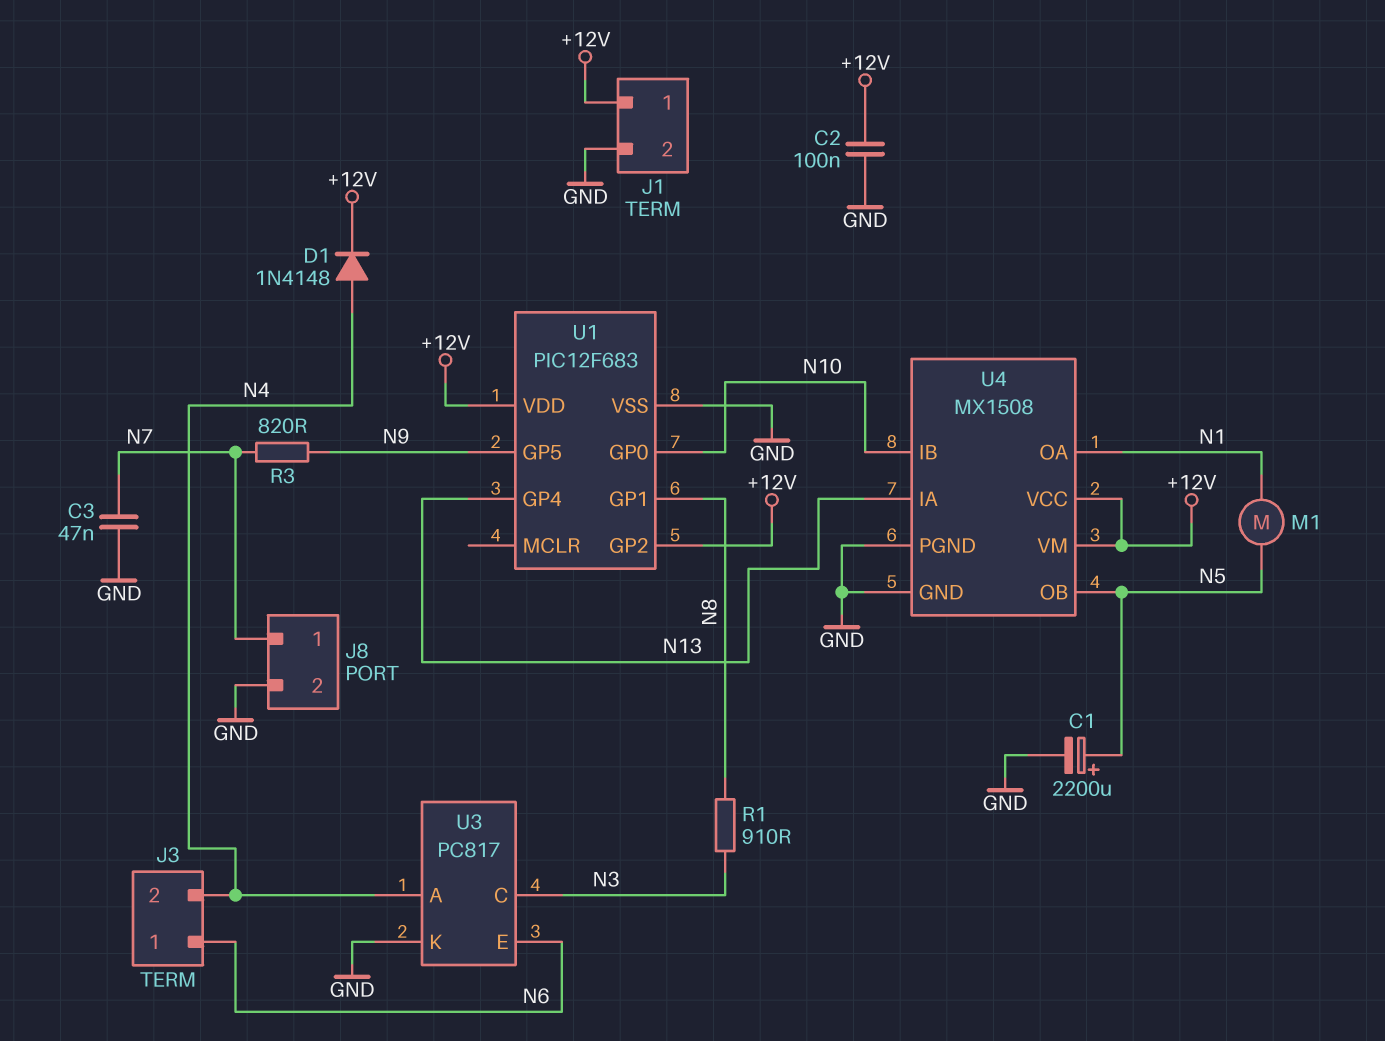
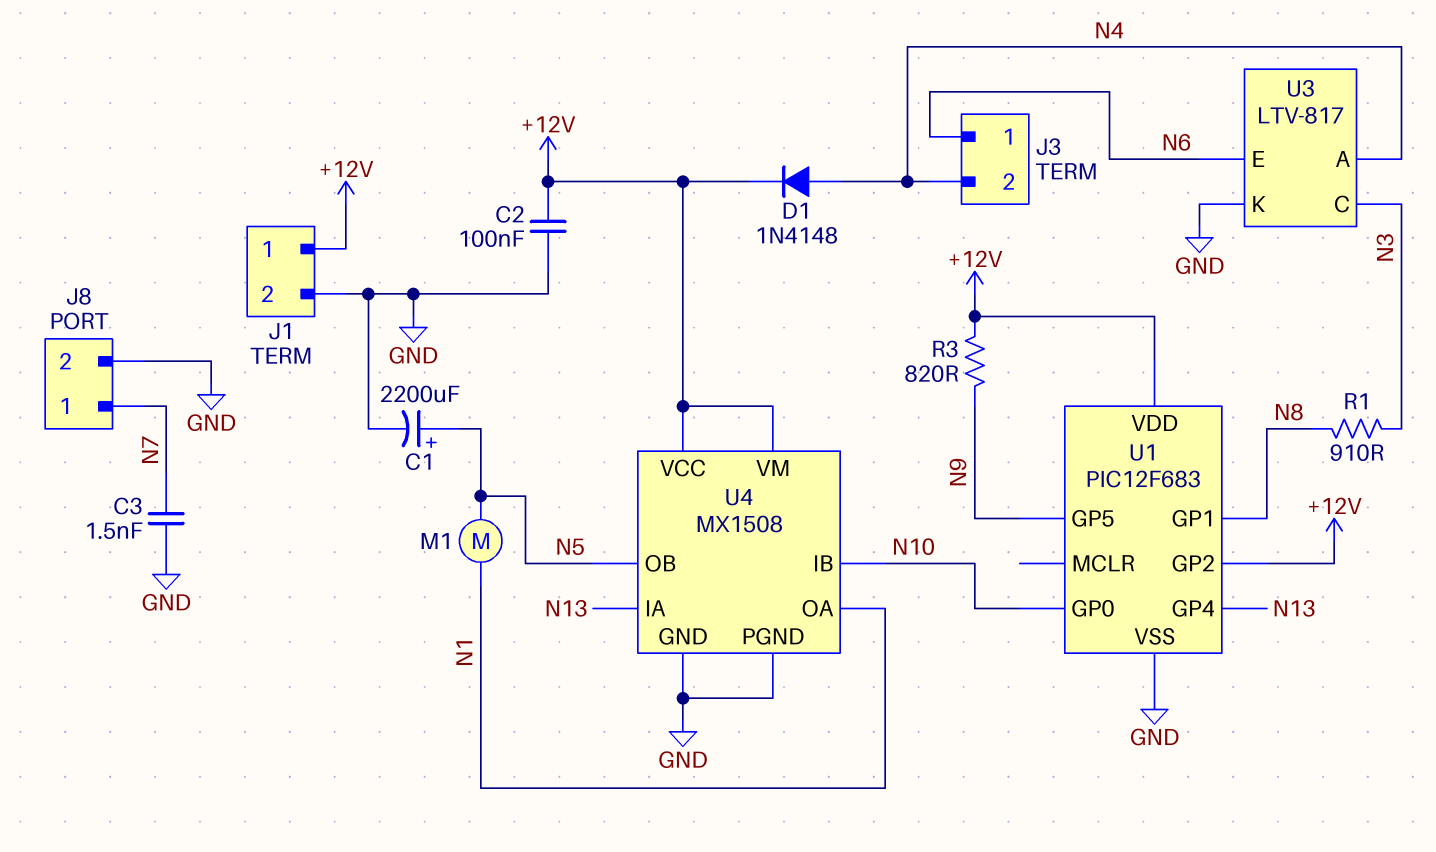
C3: 47nF (GND, N7) -> 1.5nF (GND, N7)
R3: 820 (N7, N9) -> 820 (+12V, N9)
U3: PC817 -> LTV-817

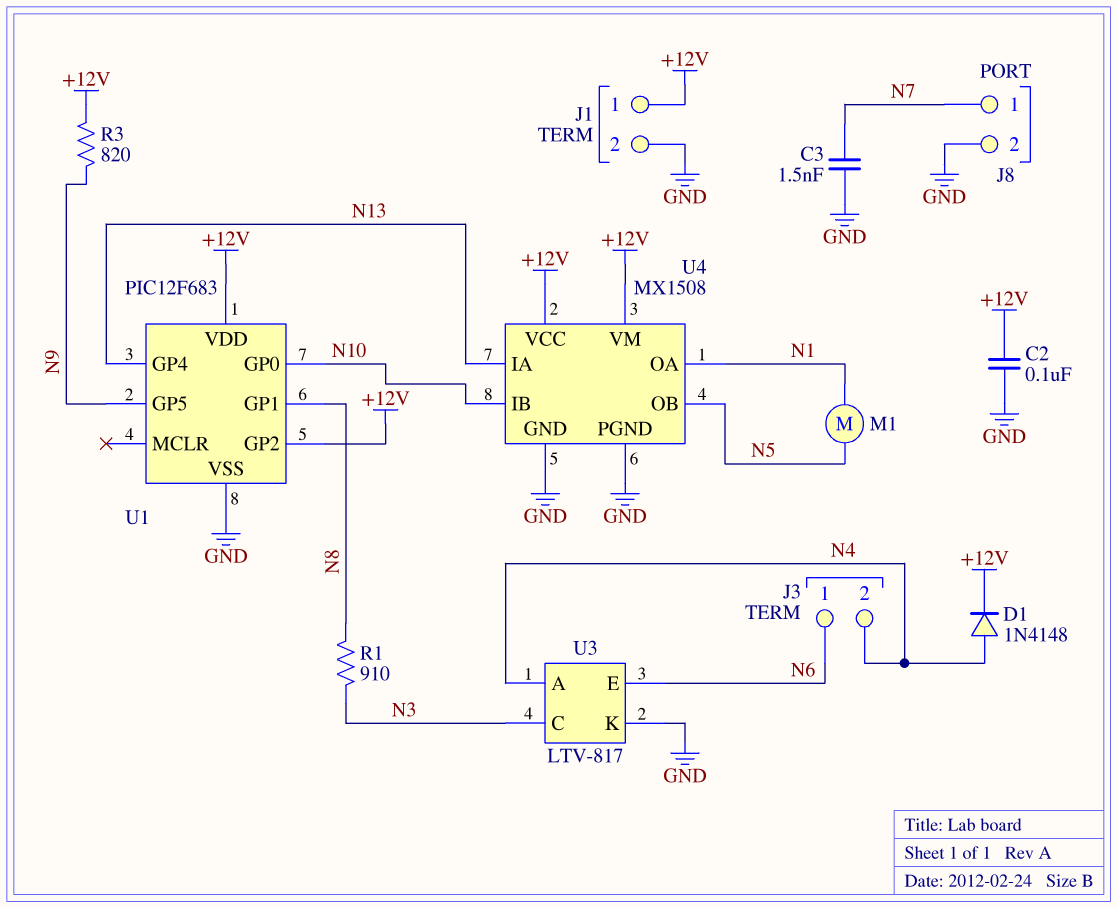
C1: 2200uF (plus N5, minus GND) -> none

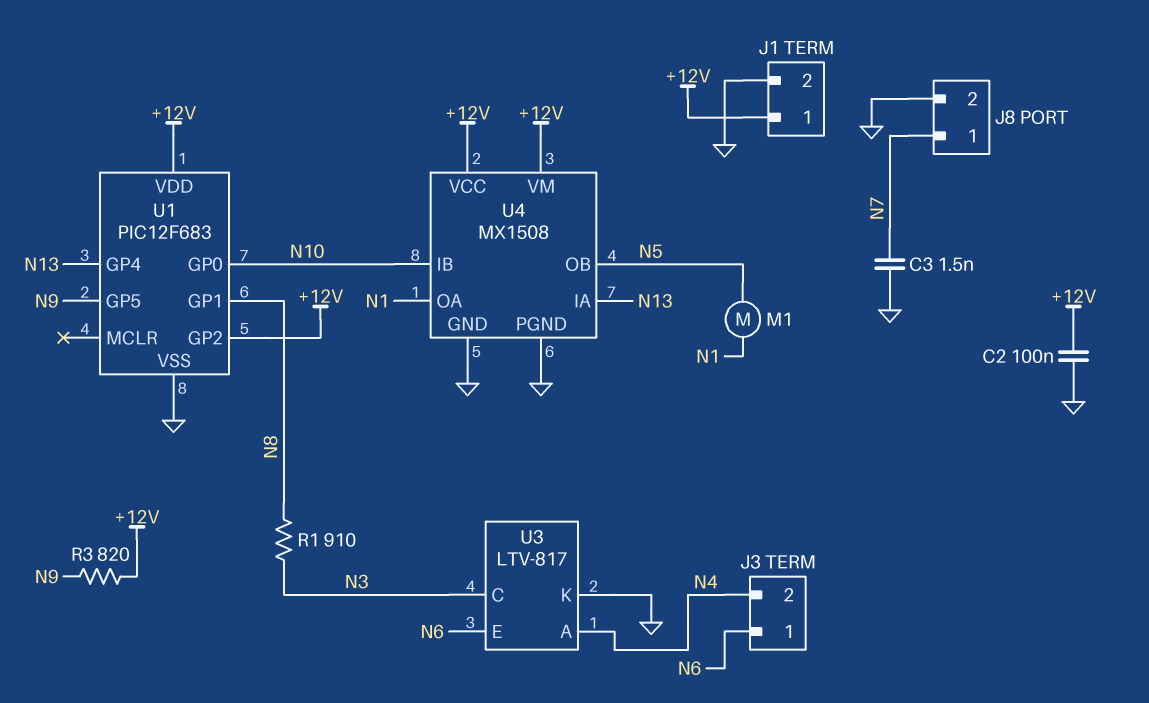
D1: diode 1N4148 (A N4, K +12V) -> none

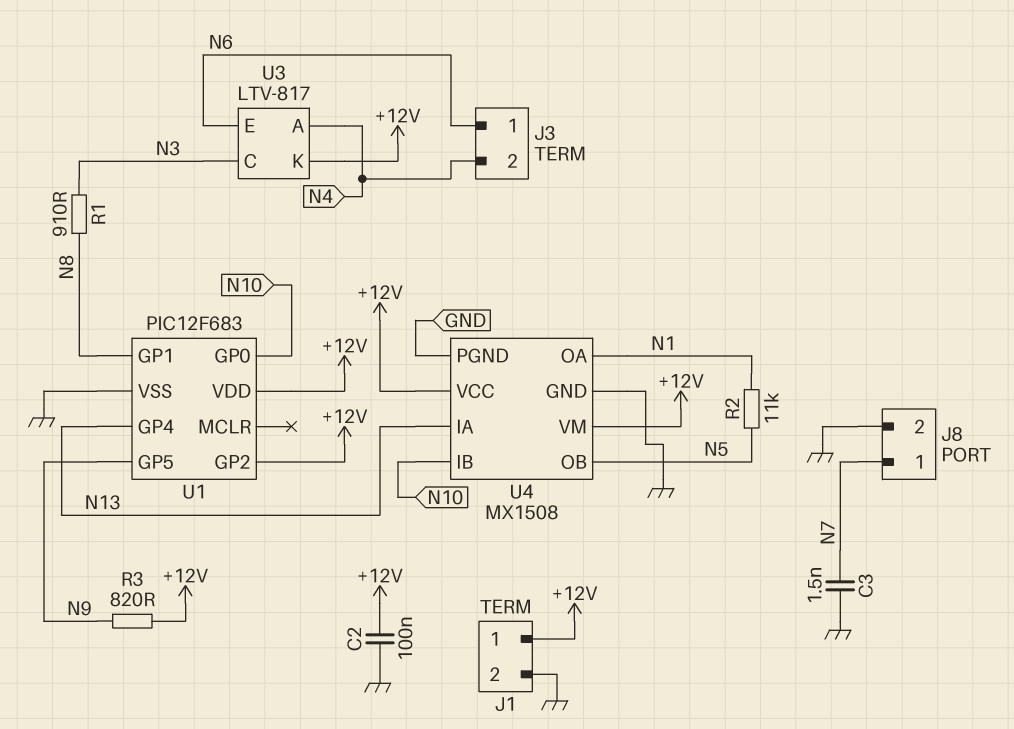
M1: motor (N1, N5) -> none
R2: none -> 11k (N1, N5)
U3 pin K: GND -> +12V

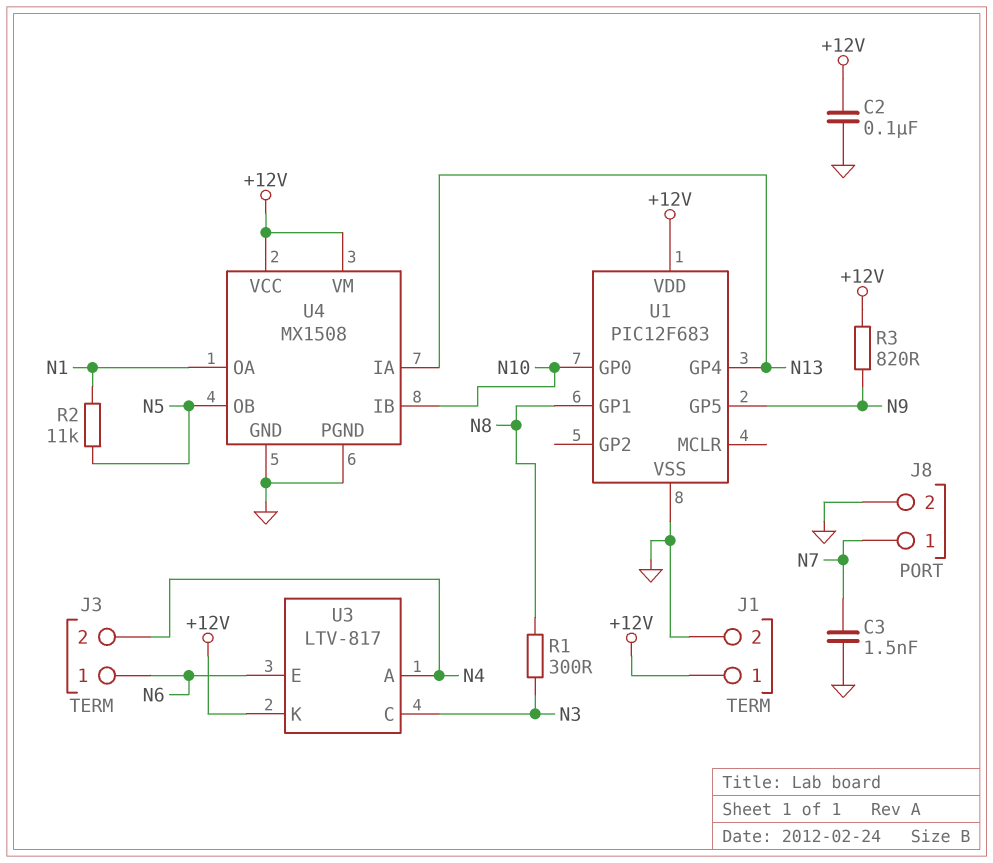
R1: 910 (N3, N8) -> 300 (N3, N8)
U1 pin GP2: +12V -> none

